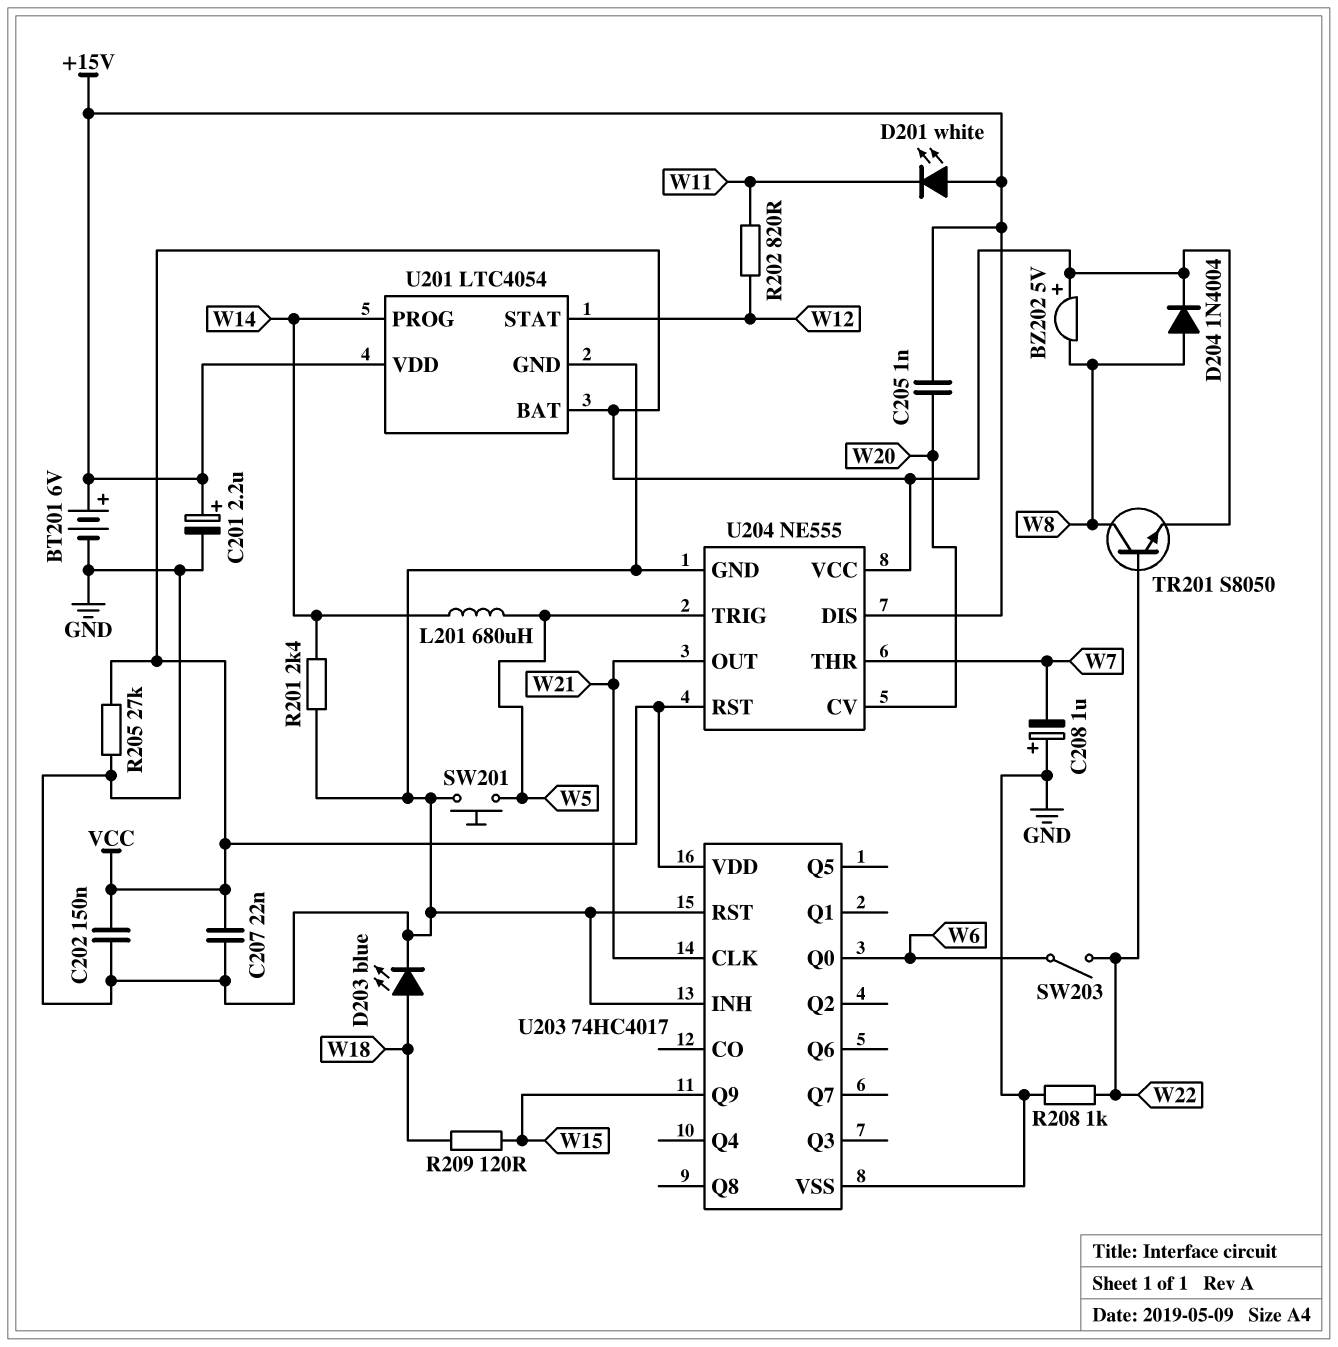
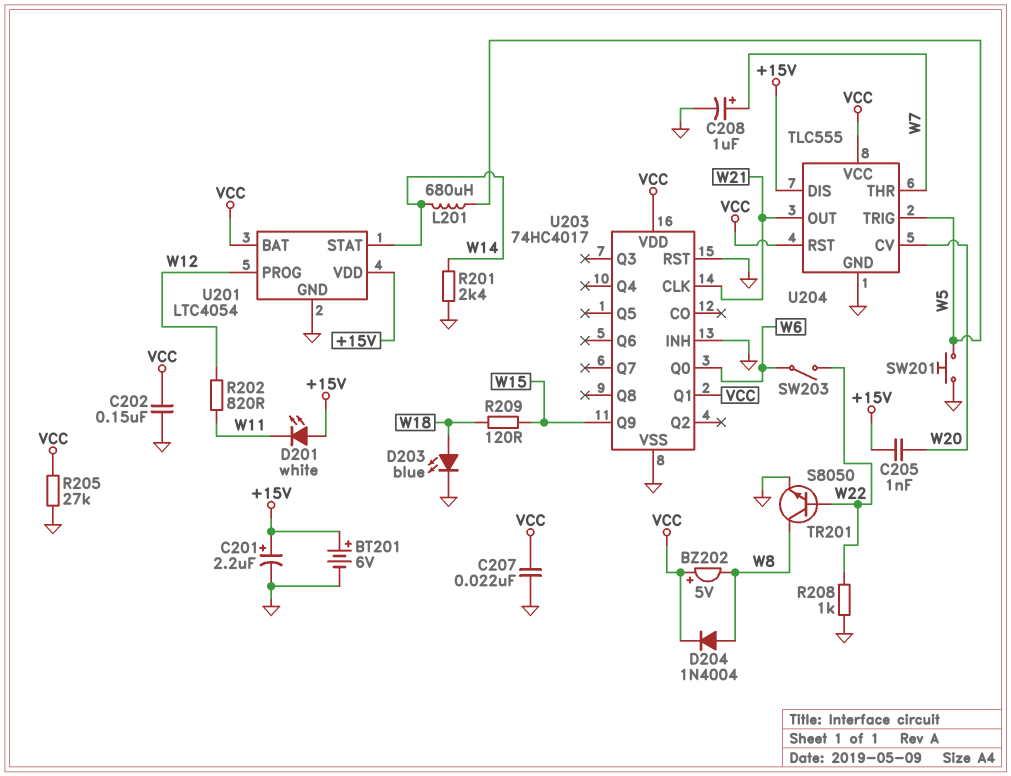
C208: 1uF (plus GND, minus W7) -> 1uF (plus W7, minus GND)
TR201: NPN S8050 (B W22, C W8, E VCC) -> NPN S8050 (B W22, C W8, E GND)
U201 pin PROG: W14 -> W12
U201 pin STAT: W12 -> W14
U203 pin Q1: none -> VCC
U204: NE555 -> TLC555

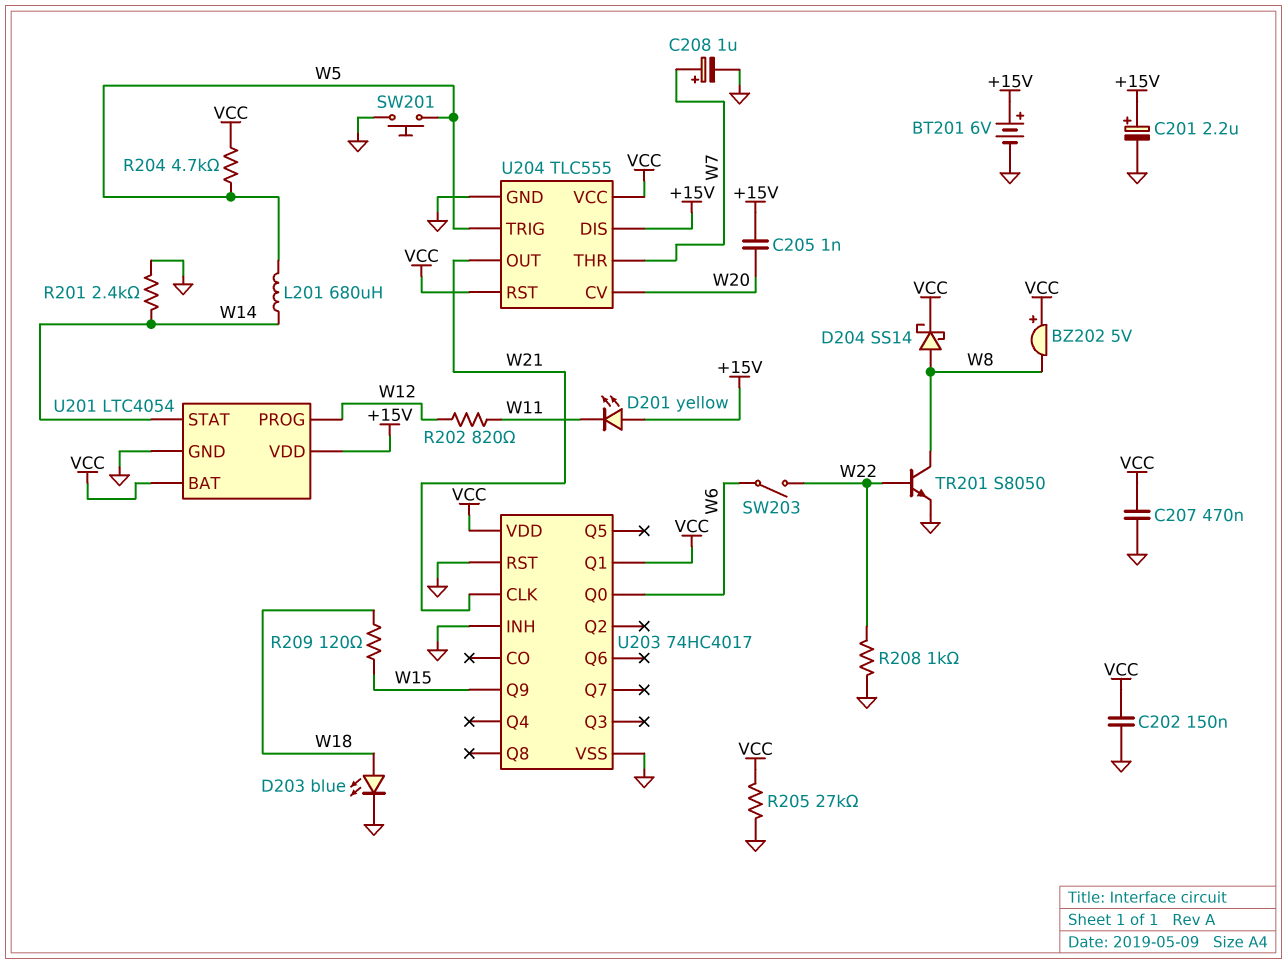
C207: 22nF (GND, VCC) -> 470nF (GND, VCC)
D201: LED white (A +15V, K W11) -> LED yellow (A +15V, K W11)
D204: diode 1N4004 (A W8, K VCC) -> schottky SS14 (A W8, K VCC)
R204: none -> 4.7k (VCC, W5)

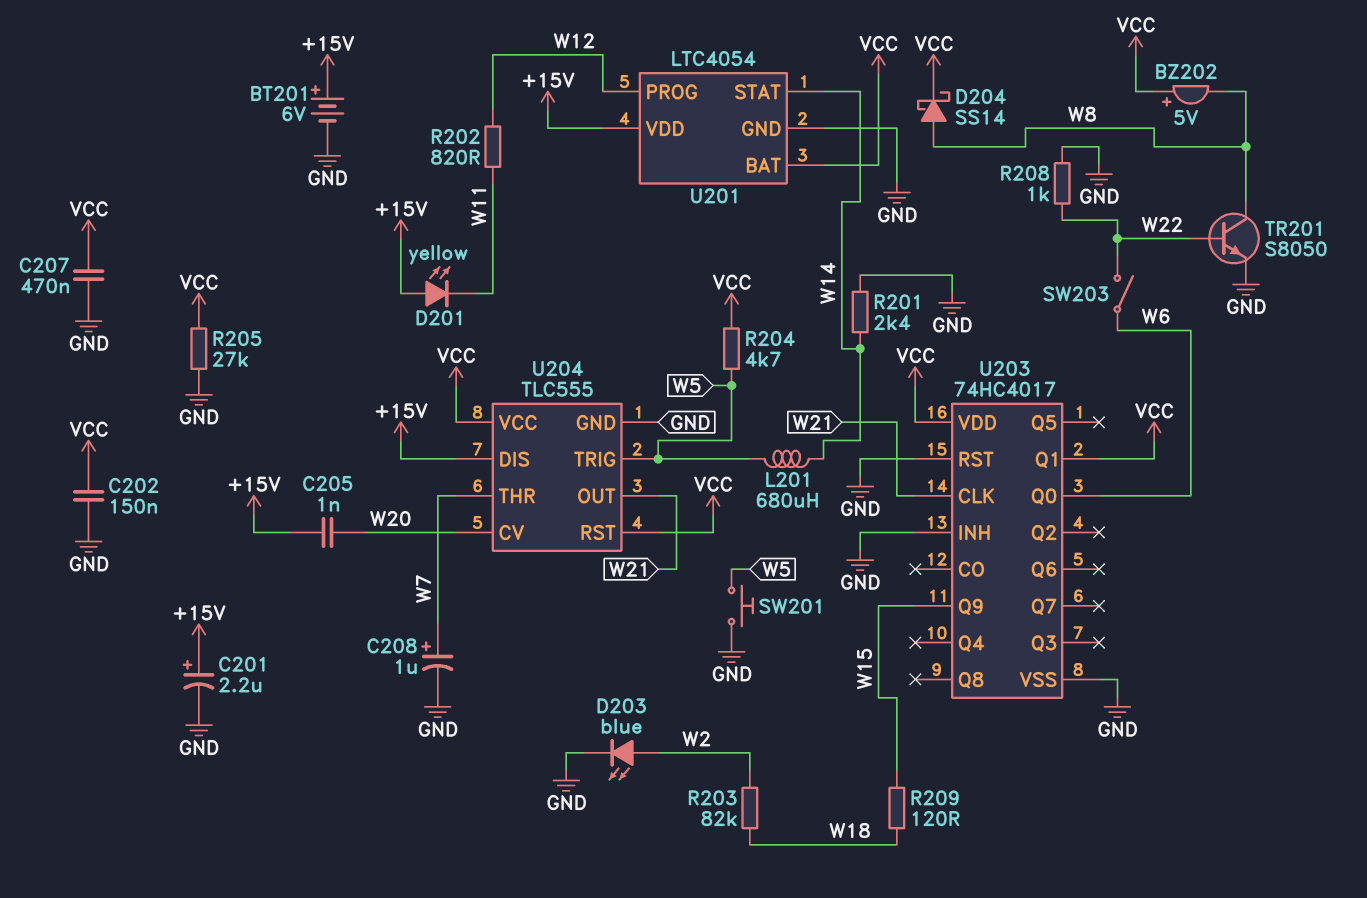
D203: LED blue (A W18, K GND) -> LED blue (A W2, K GND)
R203: none -> 82k (W2, W18)

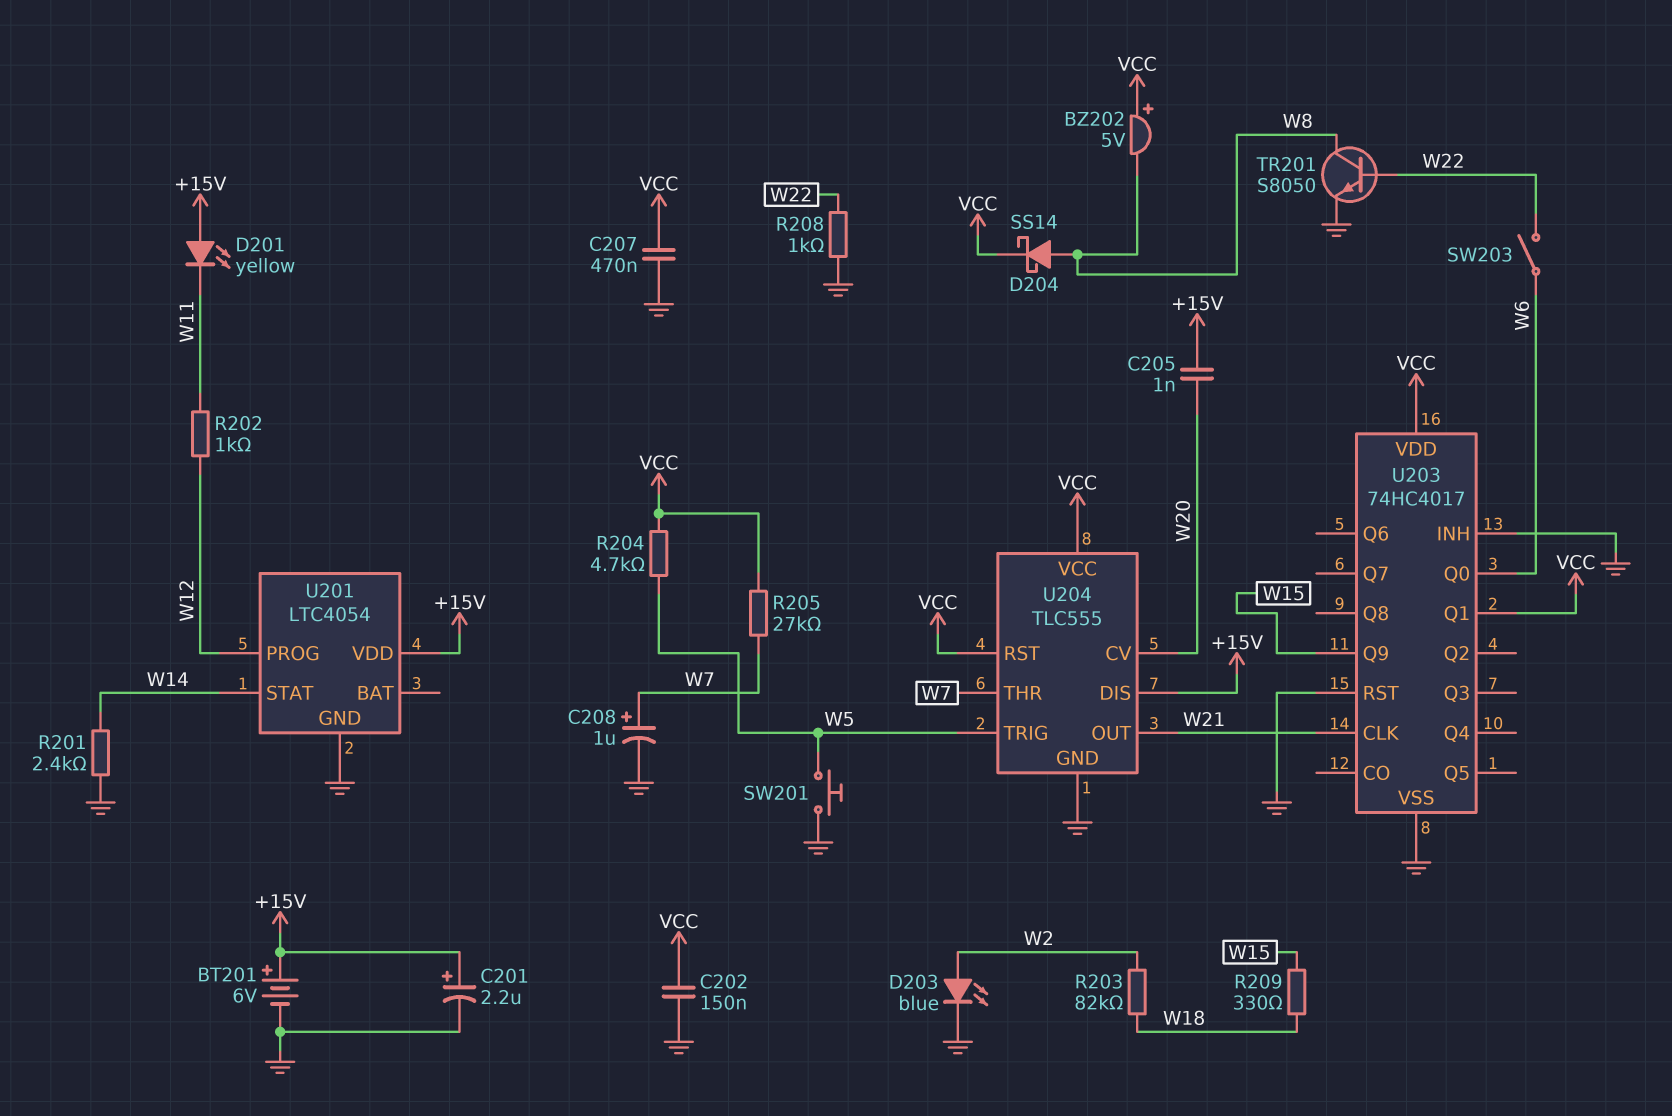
L201: 680uH (W5, W14) -> none
R202: 820 (W11, W12) -> 1k (W11, W12)
R205: 27k (GND, VCC) -> 27k (VCC, W7)
R209: 120 (W15, W18) -> 330 (W15, W18)
U201 pin BAT: VCC -> none

